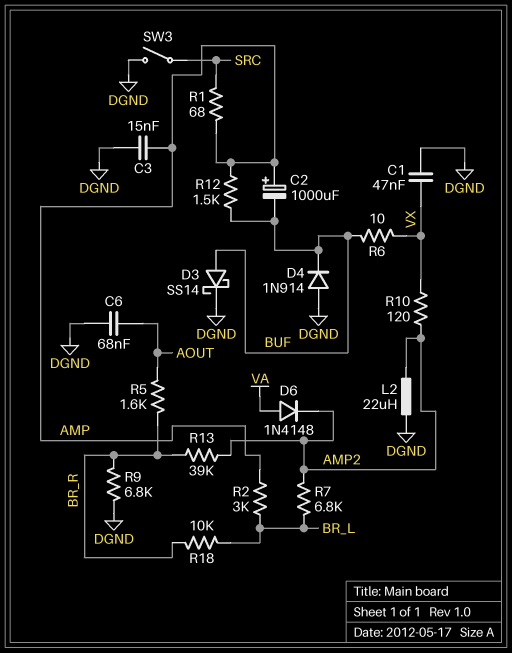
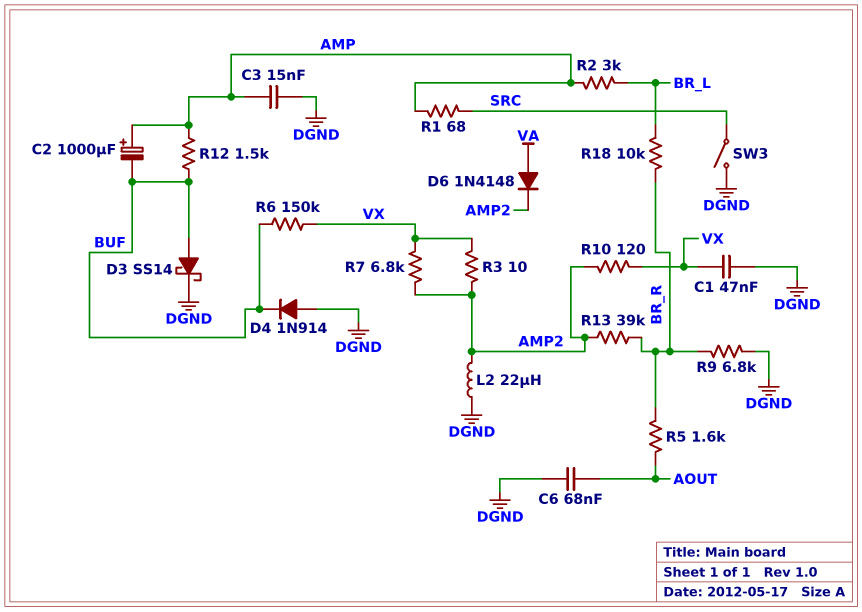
R3: none -> 10 (AMP2, VX)
R6: 10 (BUF, VX) -> 150k (BUF, VX)
R7: 6.8k (AMP2, BR_L) -> 6.8k (AMP2, VX)

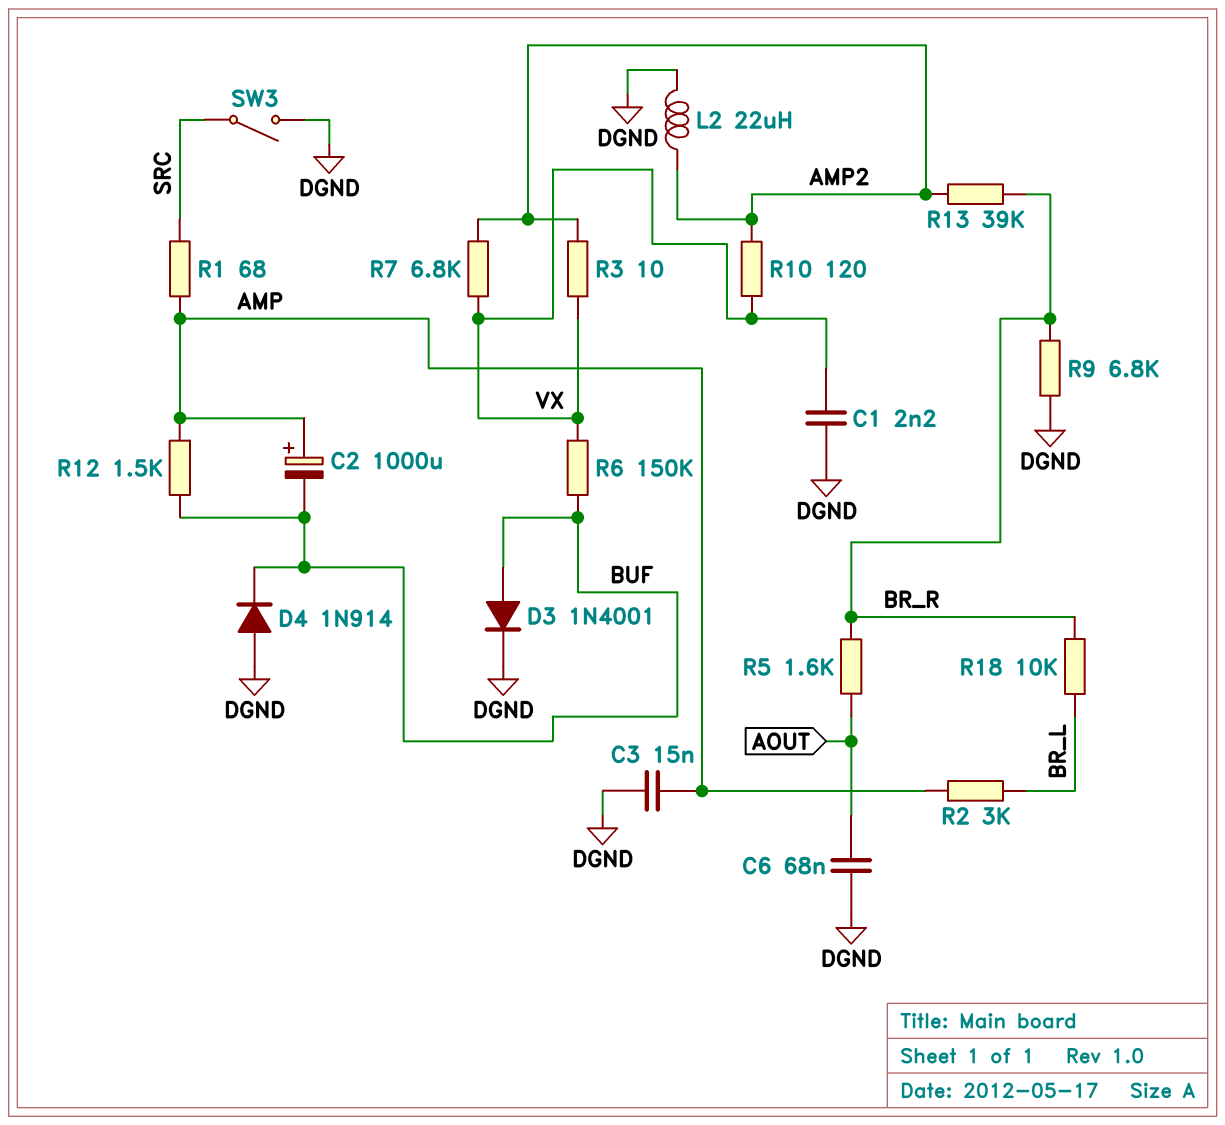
C1: 47nF (DGND, VX) -> 2.2nF (DGND, VX)
D3: schottky SS14 (A BUF, K DGND) -> diode 1N4001 (A BUF, K DGND)
D6: diode 1N4148 (A VA, K AMP2) -> none

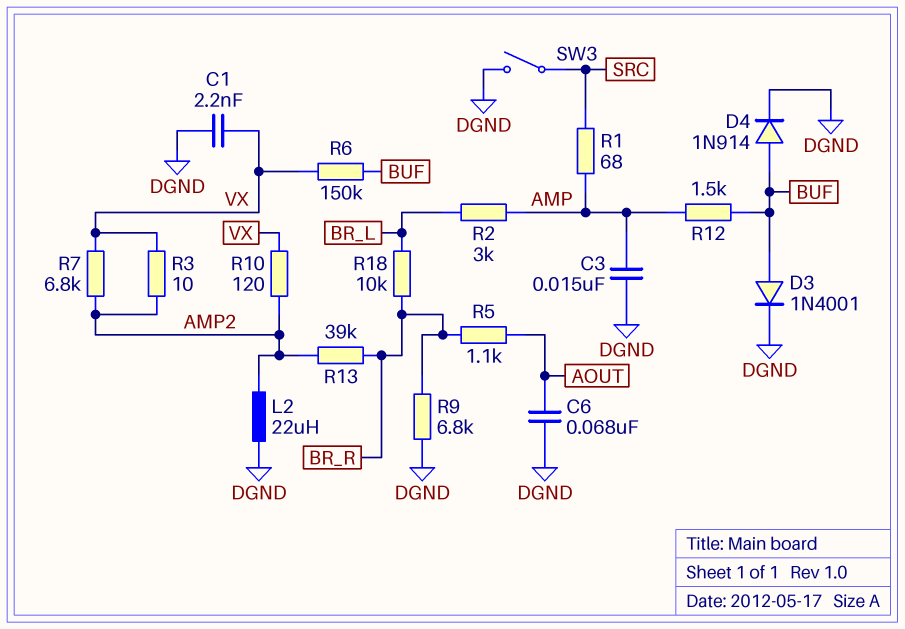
C2: 1000uF (plus AMP, minus BUF) -> none
D4: diode 1N914 (A DGND, K BUF) -> diode 1N914 (A BUF, K DGND)
R5: 1.6k (AOUT, BR_R) -> 1.1k (AOUT, BR_R)

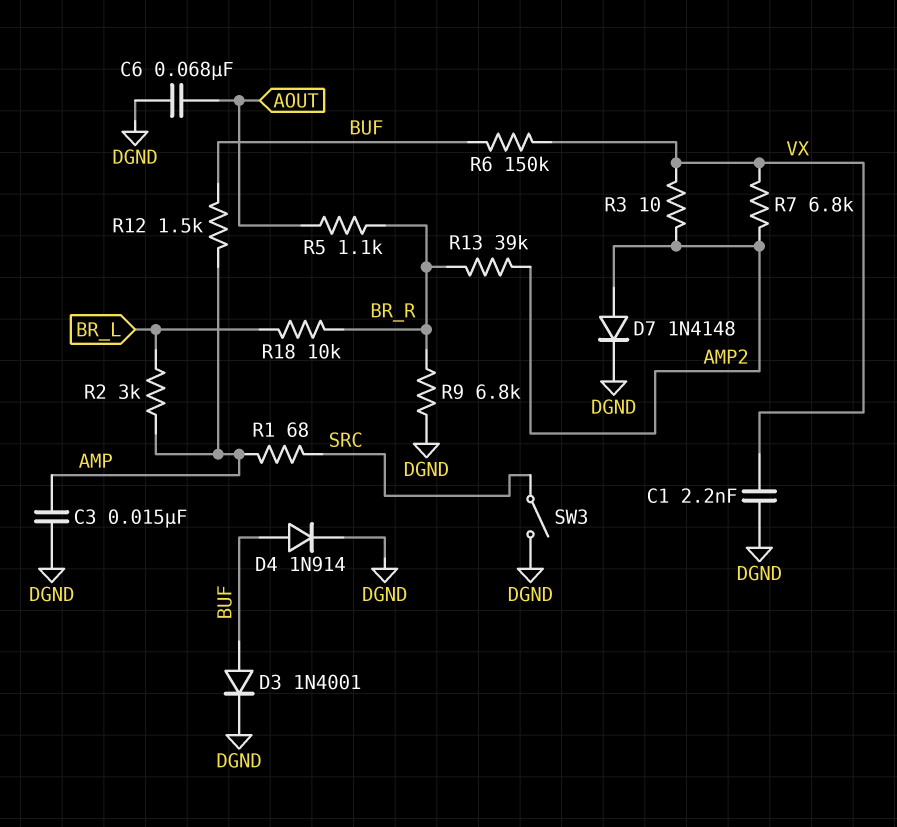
D7: none -> diode 1N4148 (A AMP2, K DGND)
L2: 22uH (AMP2, DGND) -> none
R10: 120 (AMP2, VX) -> none

